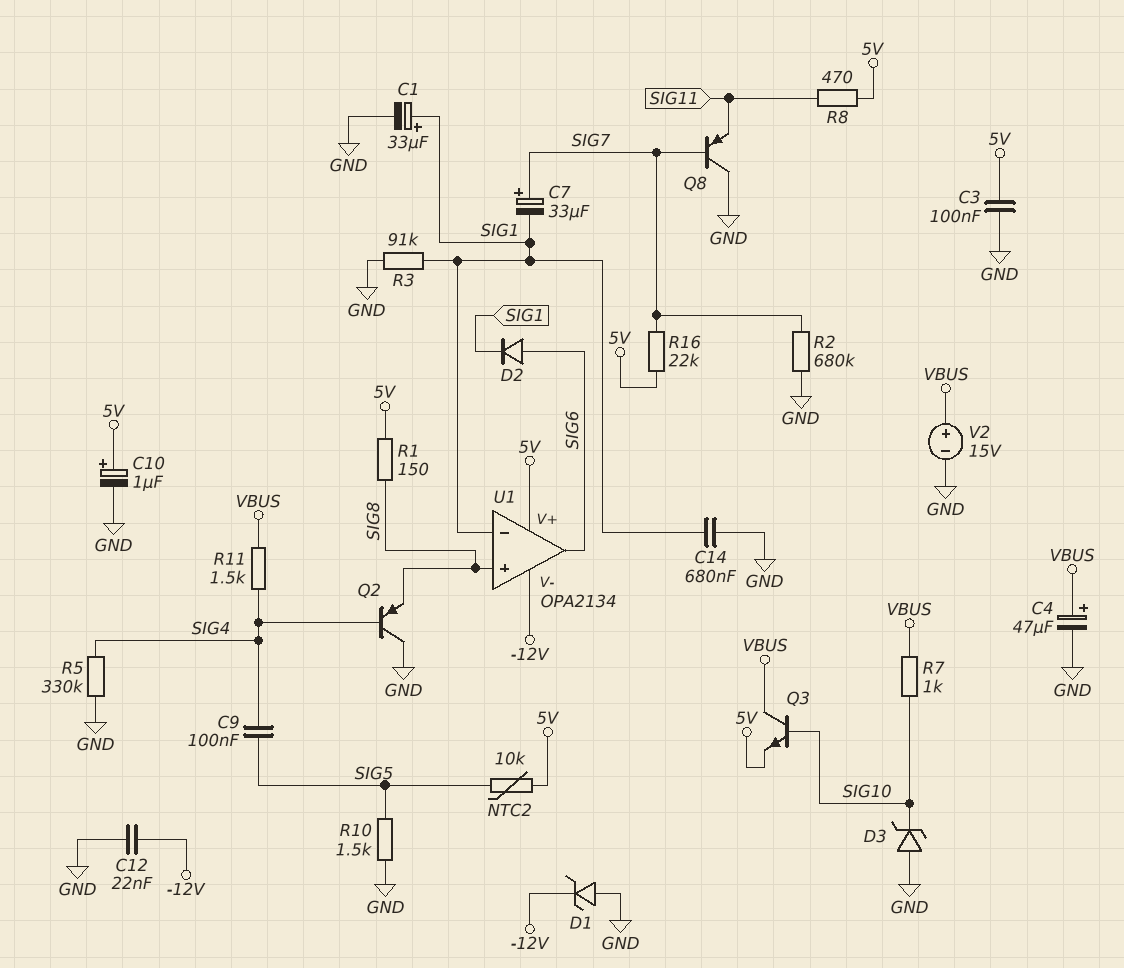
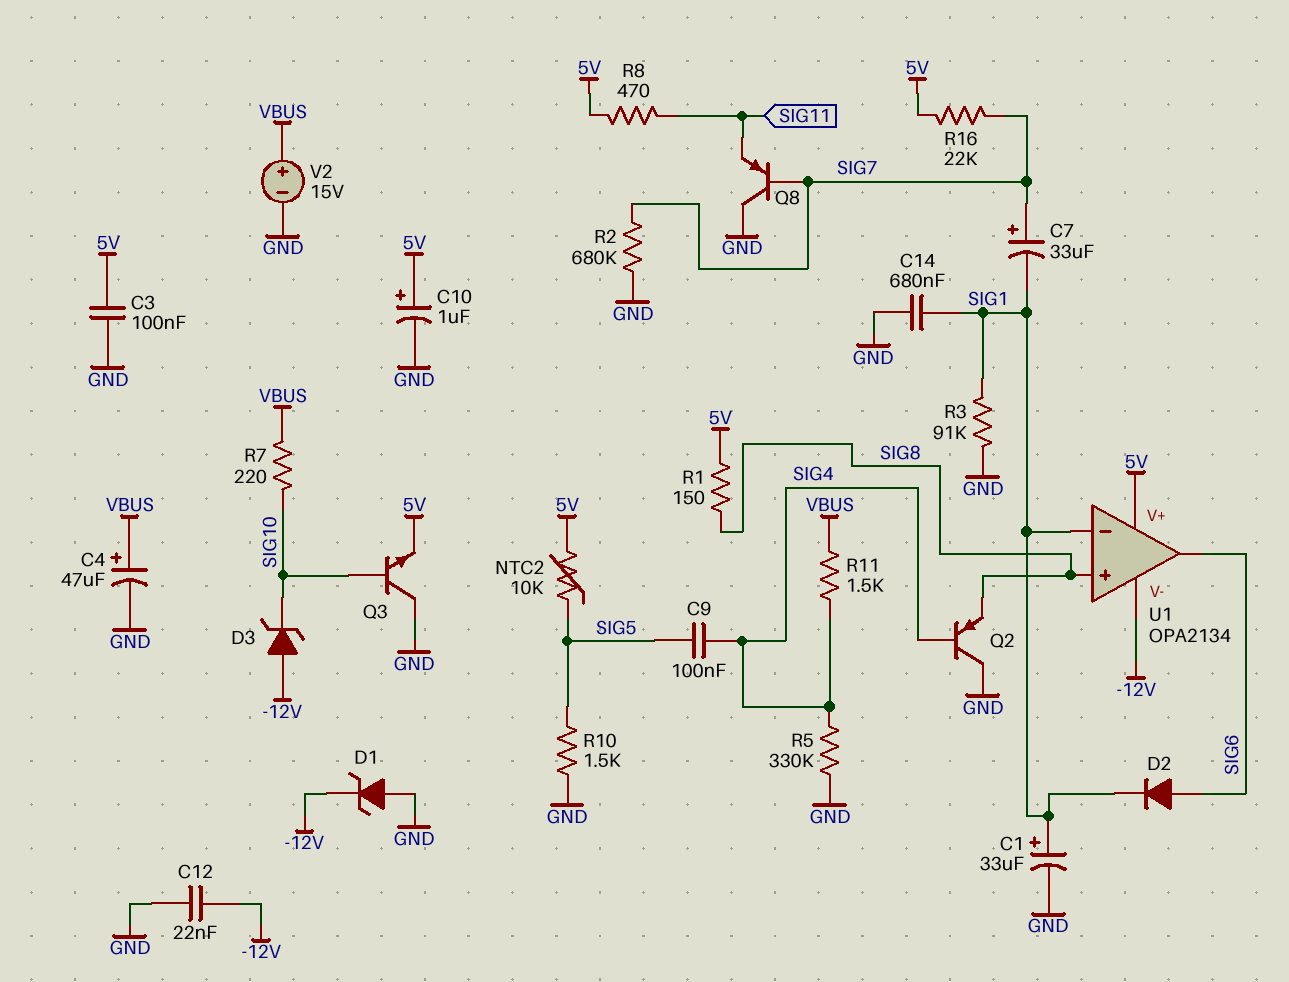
D3: zener (A GND, K SIG10) -> zener (A -12V, K SIG10)
Q3: NPN (B SIG10, C VBUS, E 5V) -> NPN (B SIG10, C GND, E 5V)
R7: 1k (SIG10, VBUS) -> 220 (SIG10, VBUS)

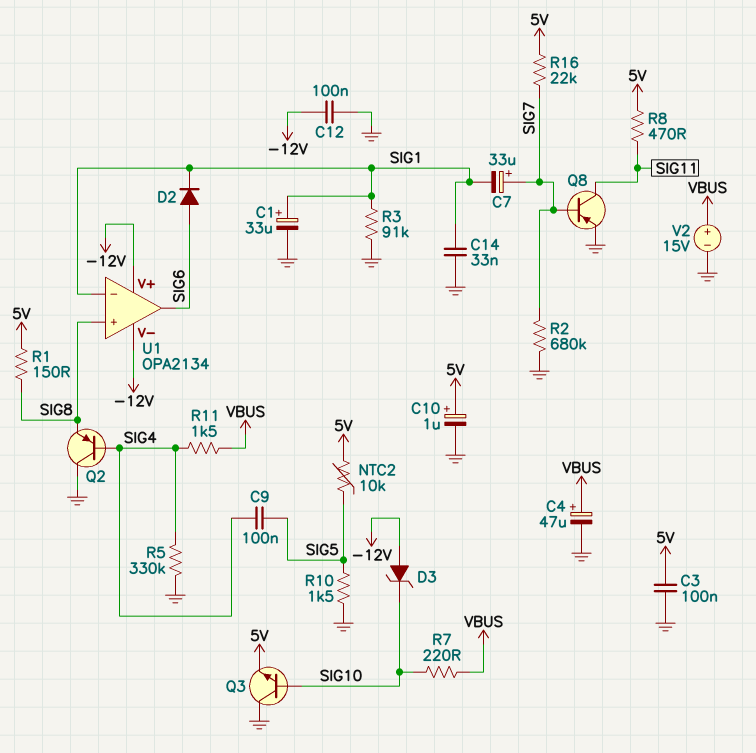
C12: 22nF (-12V, GND) -> 100nF (-12V, GND)
C14: 680nF (GND, SIG1) -> 33nF (GND, SIG1)
D1: zener (A GND, K -12V) -> none
Q8: PNP (B SIG7, C GND, E SIG11) -> PNP (B SIG7, C SIG11, E GND)
U1 pin V+: 5V -> -12V

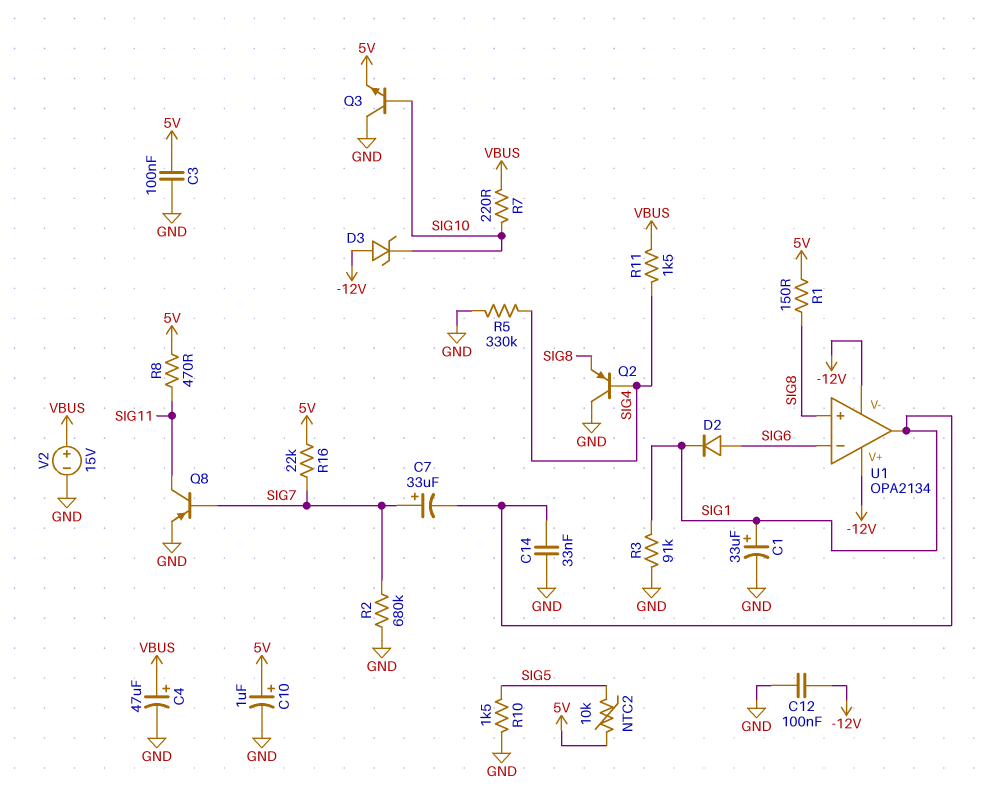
C9: 100nF (SIG4, SIG5) -> none
U1 pin in-: SIG1 -> SIG6
U1 pin out: SIG6 -> SIG1

